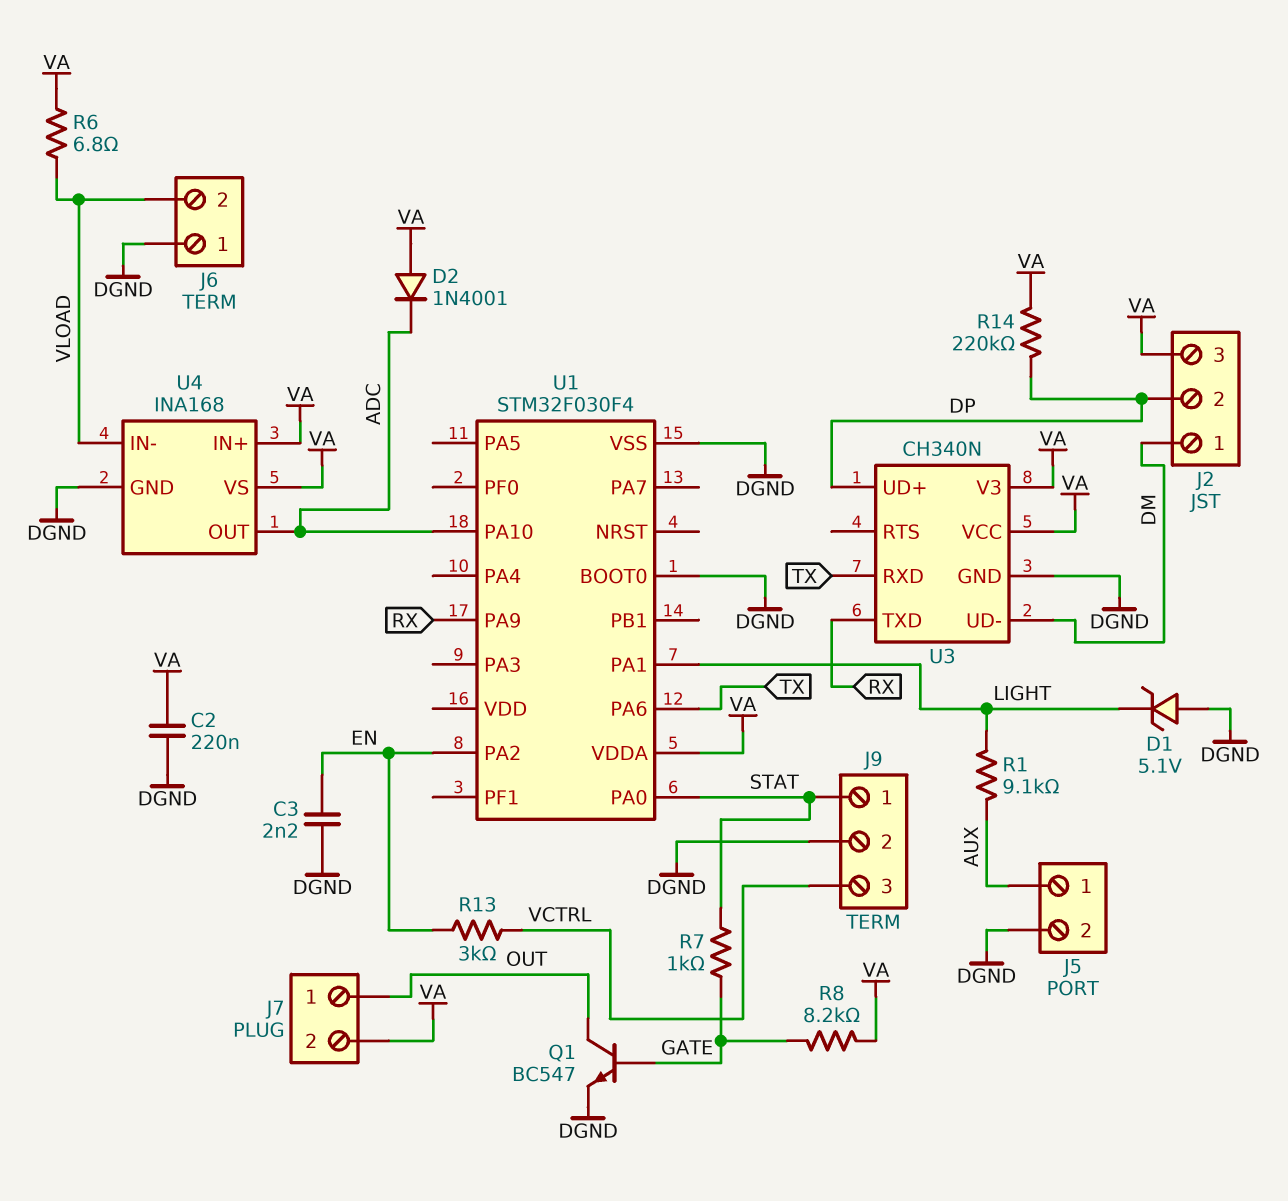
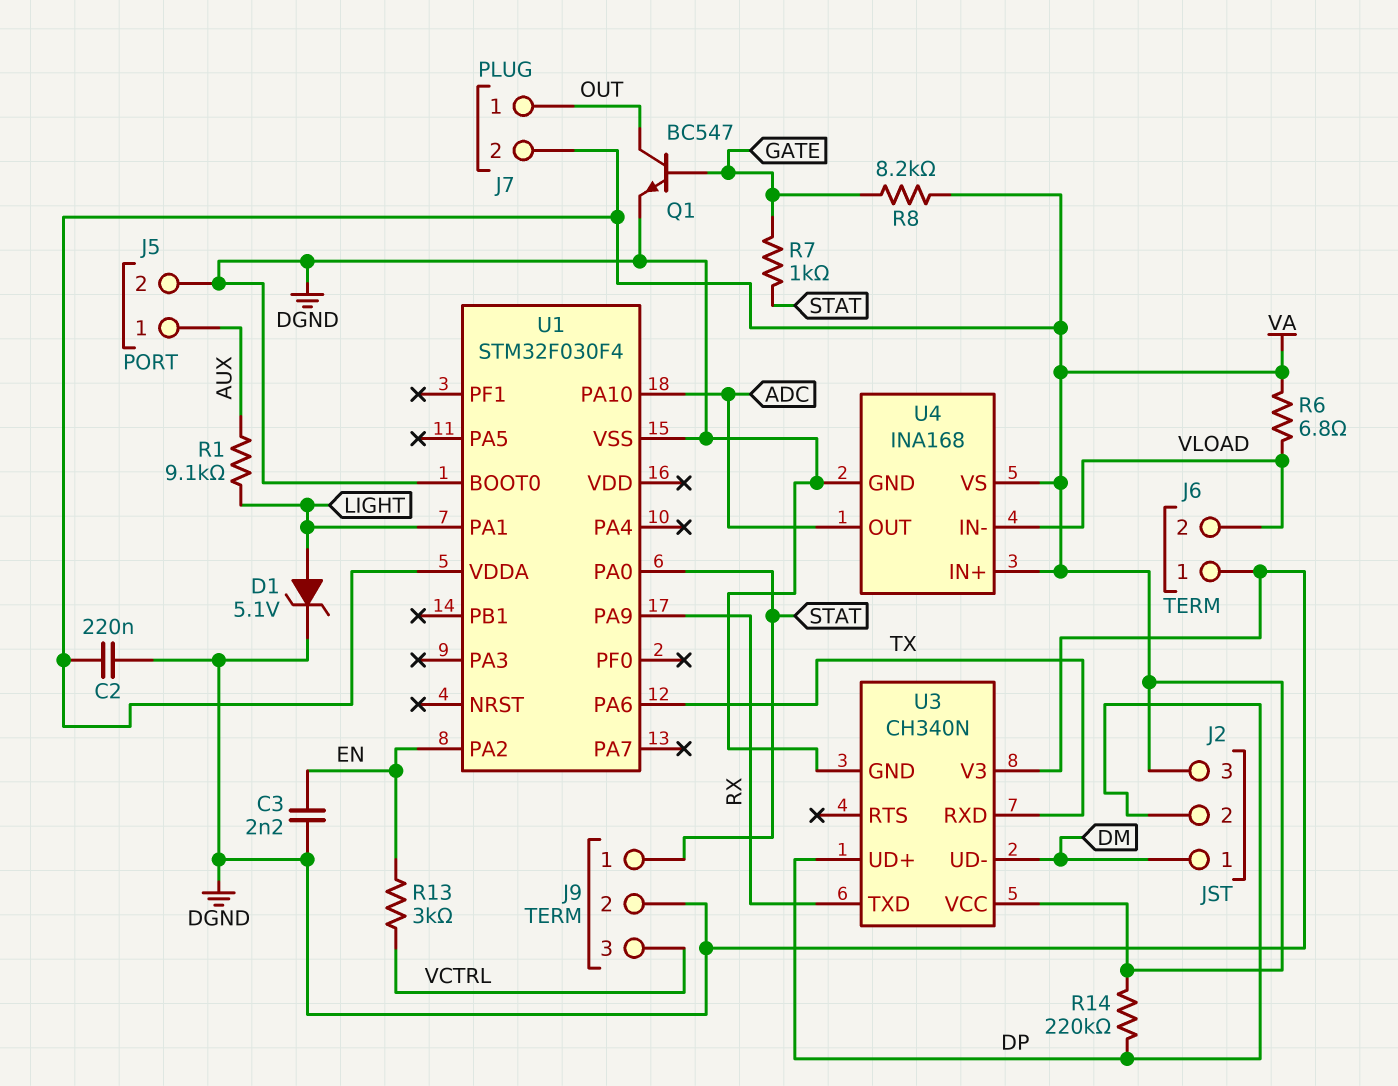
D1: zener 5.1V (A DGND, K LIGHT) -> zener 5.1V (A LIGHT, K DGND)
D2: diode 1N4001 (A VA, K ADC) -> none
U3 pin V3: VA -> DGND

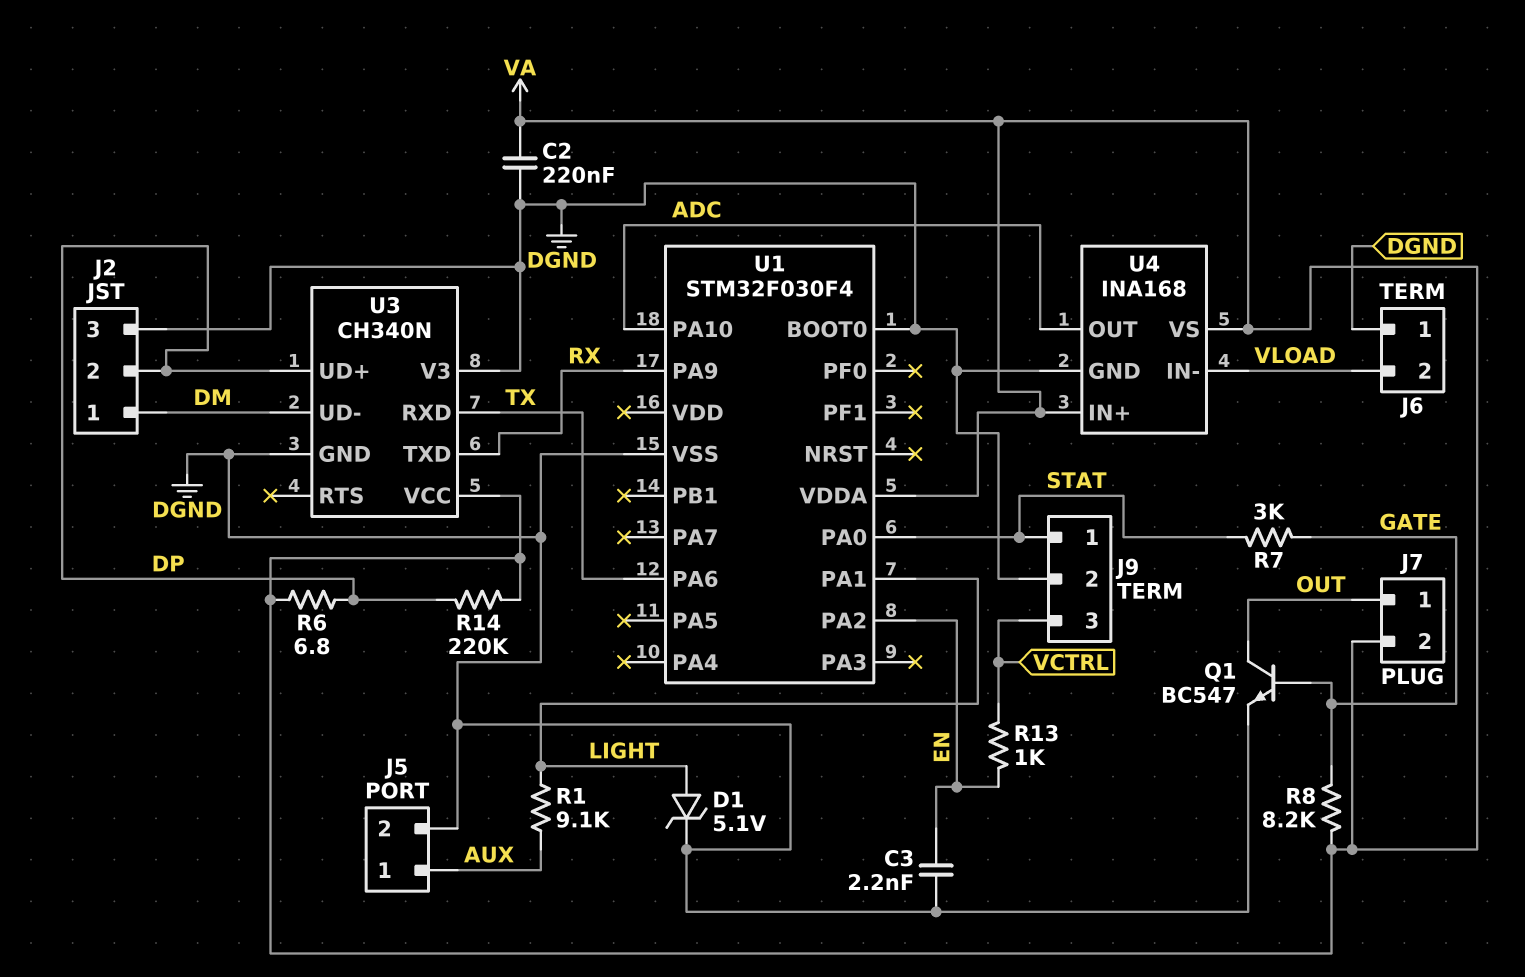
J2 pin 3: VA -> DGND
R6: 6.8 (VA, VLOAD) -> 6.8 (DP, VA)
R7: 1k (GATE, STAT) -> 3k (GATE, STAT)
R13: 3k (EN, VCTRL) -> 1k (EN, VCTRL)

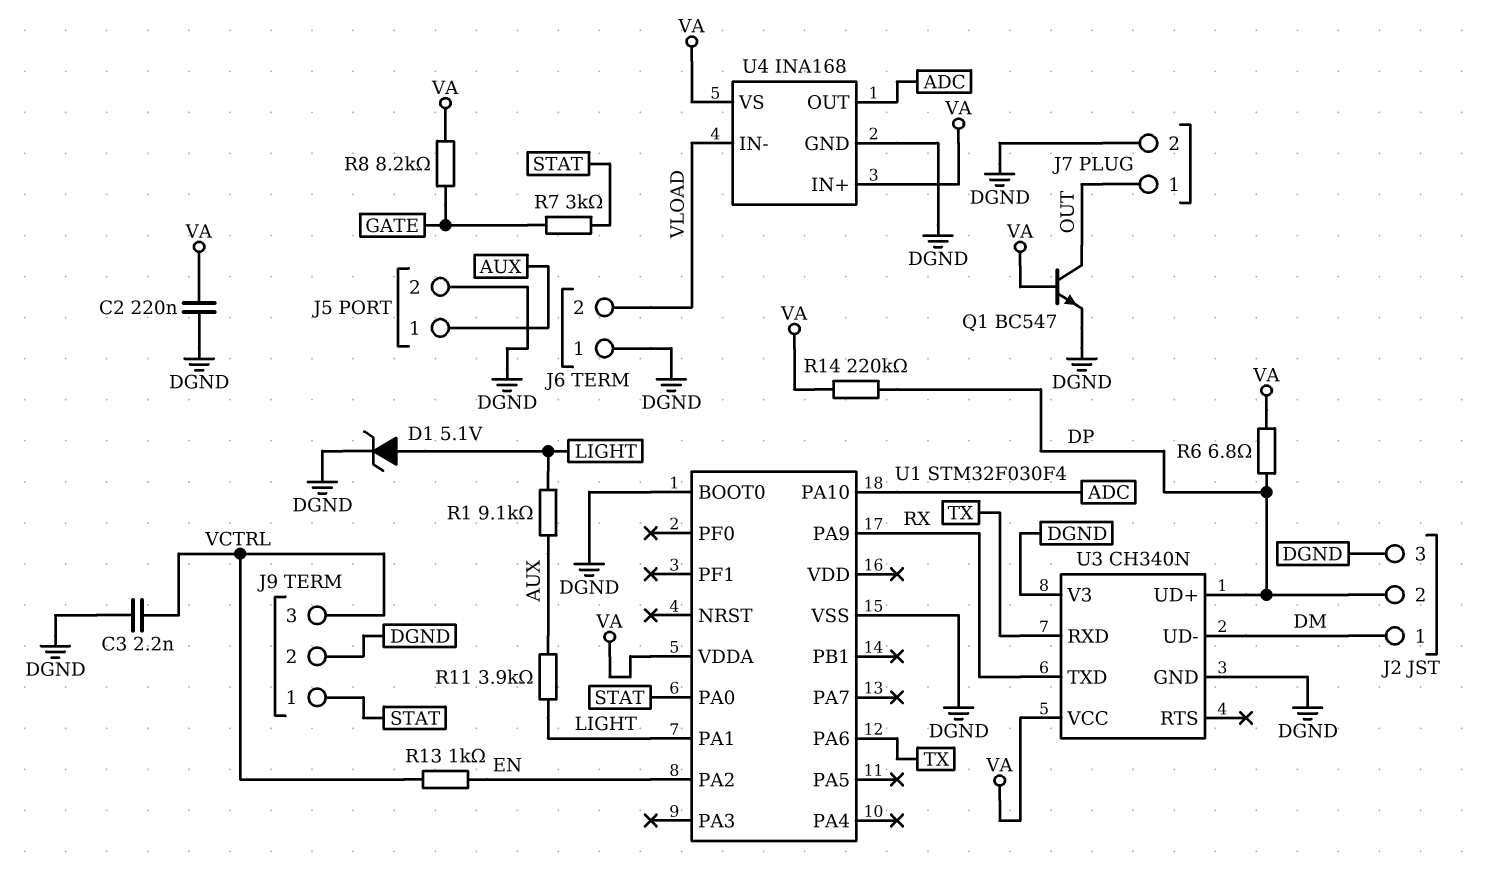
C3: 2.2nF (DGND, EN) -> 2.2nF (DGND, VCTRL)
J7 pin 2: VA -> DGND
Q1: NPN BC547 (B GATE, C OUT, E DGND) -> NPN BC547 (B VA, C OUT, E DGND)
R11: none -> 3.9k (AUX, LIGHT)

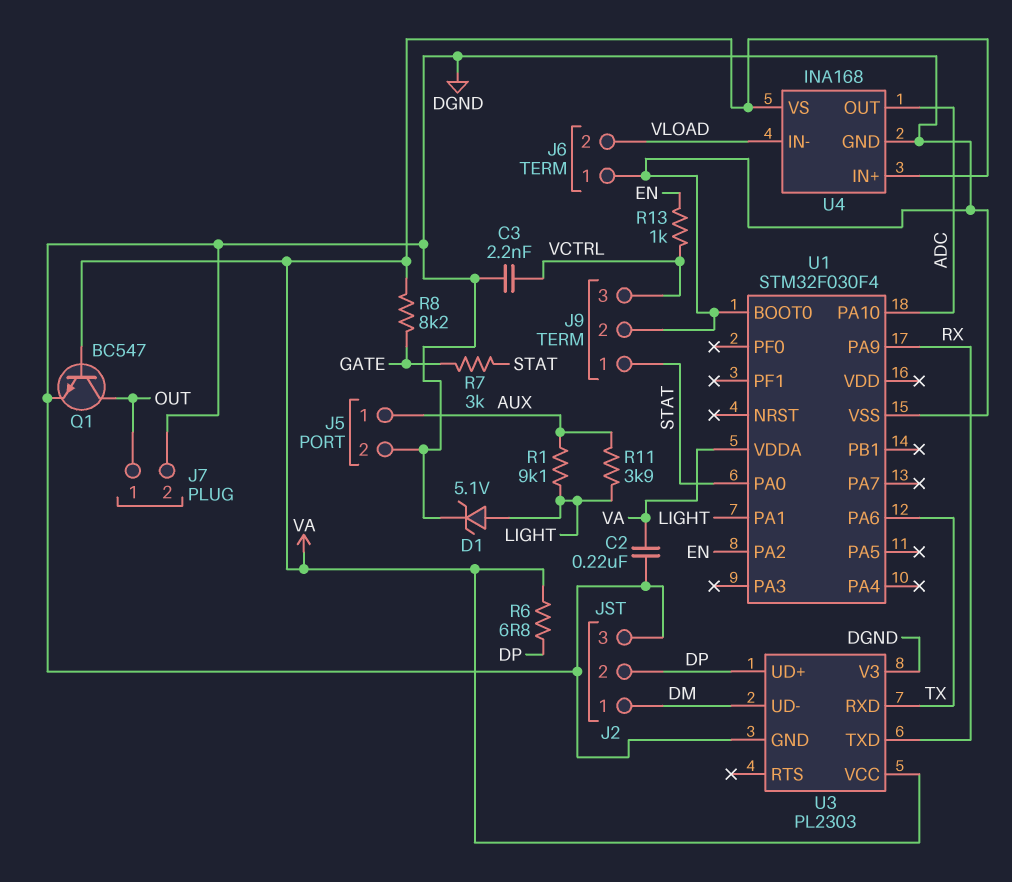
R14: 220k (DP, VA) -> none
U3: CH340N -> PL2303

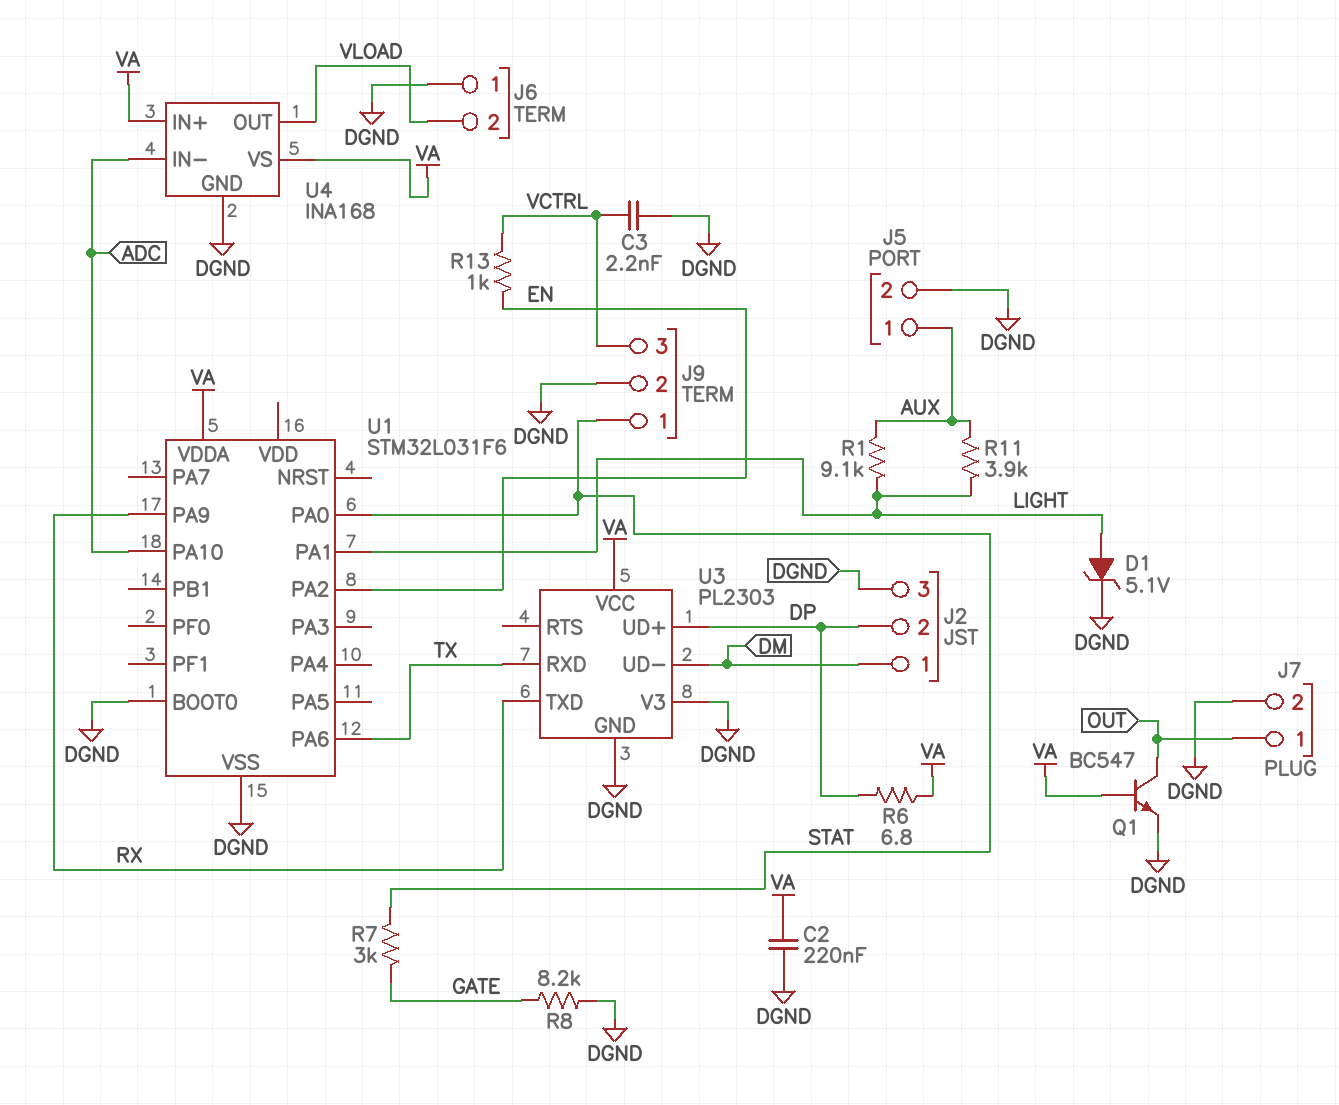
R8: 8.2k (GATE, VA) -> 8.2k (DGND, GATE)
U1: STM32F030F4 -> STM32L031F6
U4 pin IN-: VLOAD -> ADC
U4 pin OUT: ADC -> VLOAD

